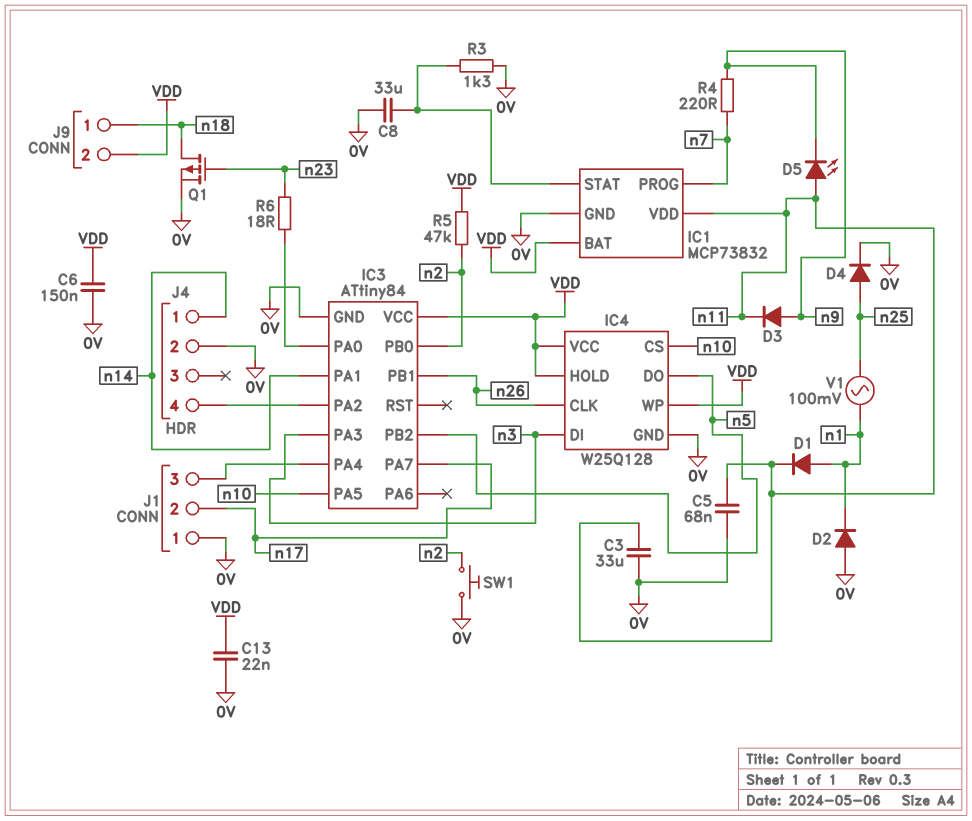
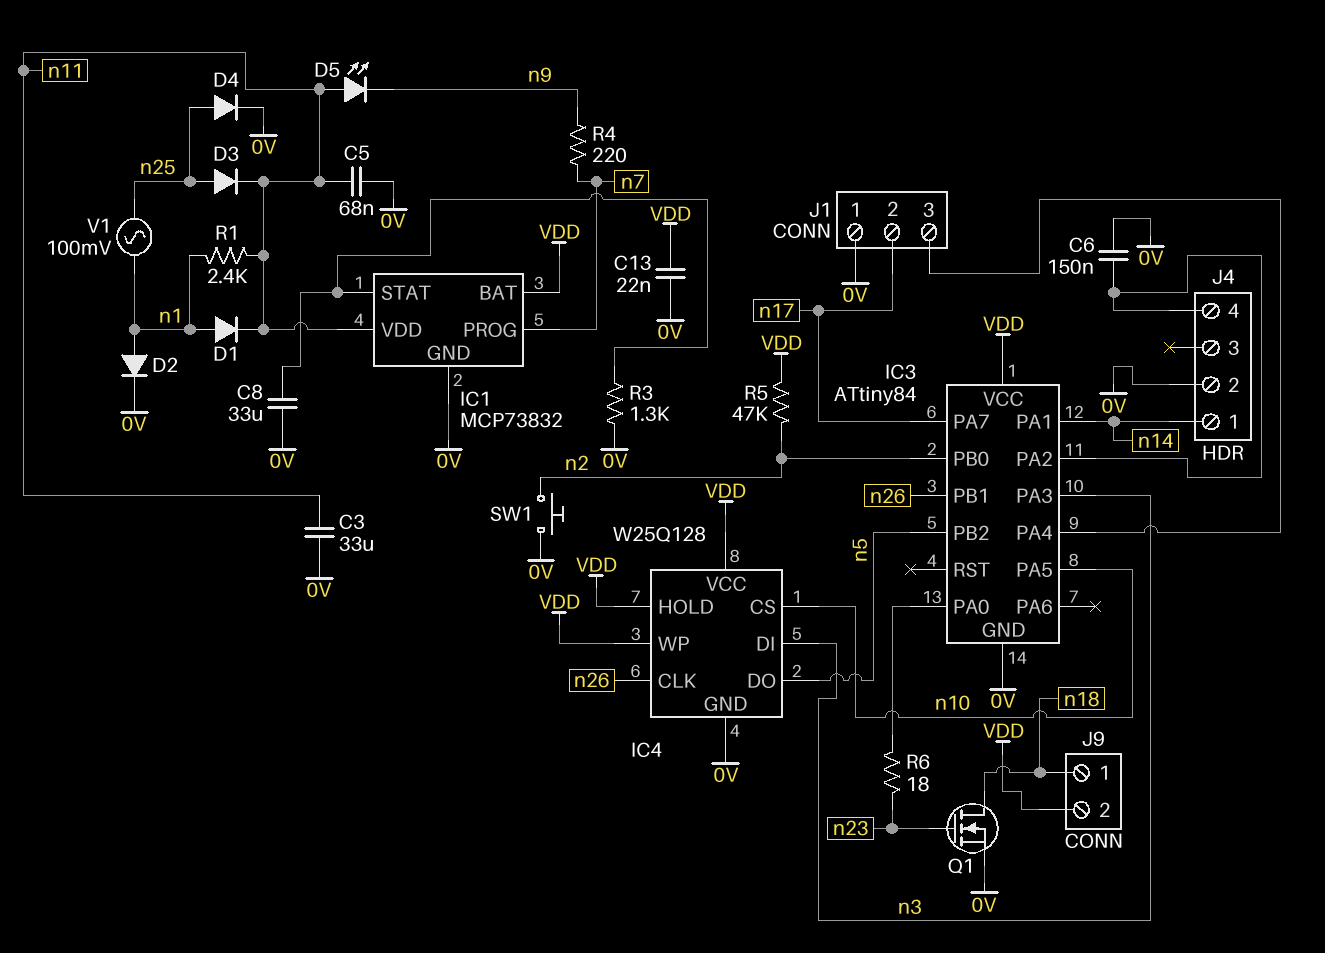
C6: 150nF (0V, VDD) -> 150nF (0V, IC3/PA2)
D2: diode (A 0V, K n1) -> diode (A n1, K 0V)
D3: diode (A n9, K n11) -> diode (A n25, K n11)
Q1: PMOS (G n23, D n18, S 0V) -> NMOS (G n23, D n18, S 0V)
R1: none -> 2.4k (n1, n11)

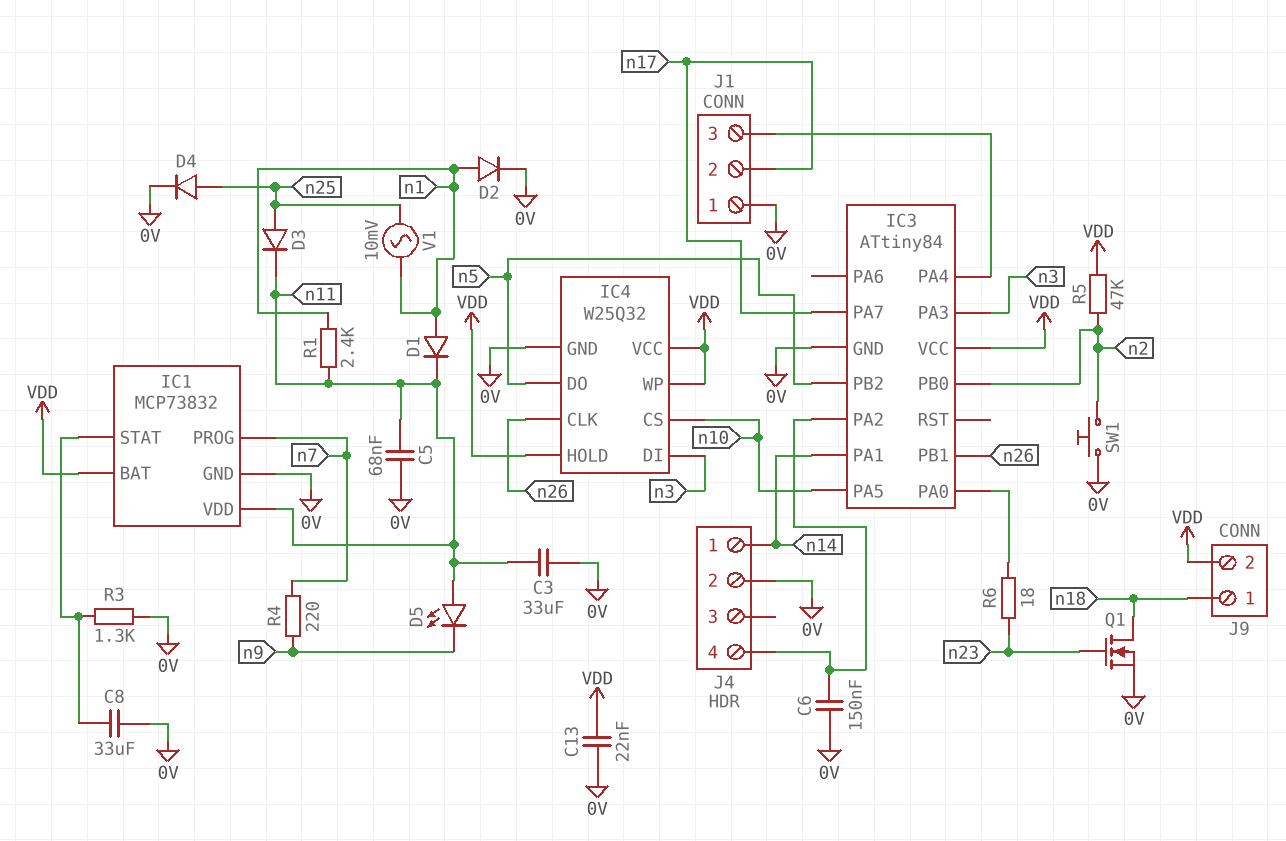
IC4: W25Q128 -> W25Q32
V1: AC 100mV (n1, n25) -> AC 10mV (n1, n25)

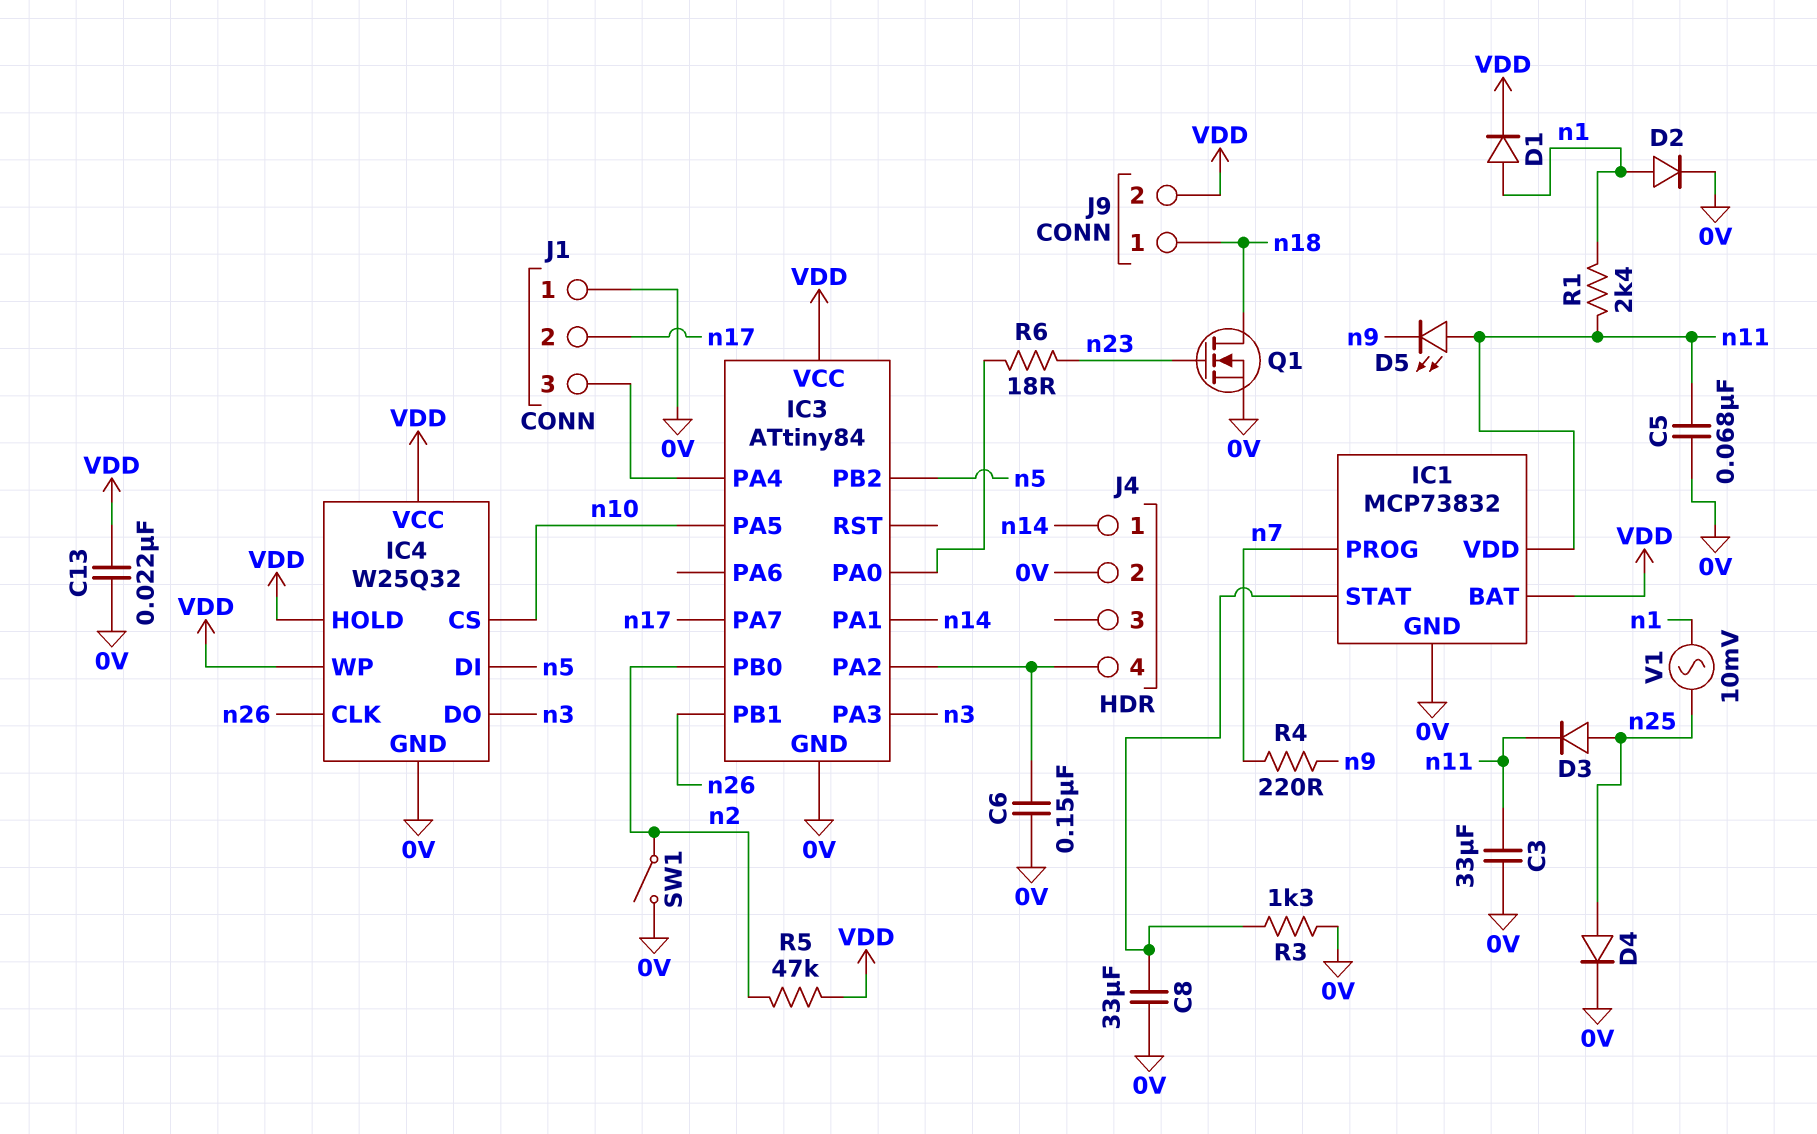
D1: diode (A n1, K n11) -> diode (A n1, K VDD)
IC4 pin DI: n3 -> n5
IC4 pin DO: n5 -> n3
SW1: button (0V, n2) -> switch (0V, n2)

